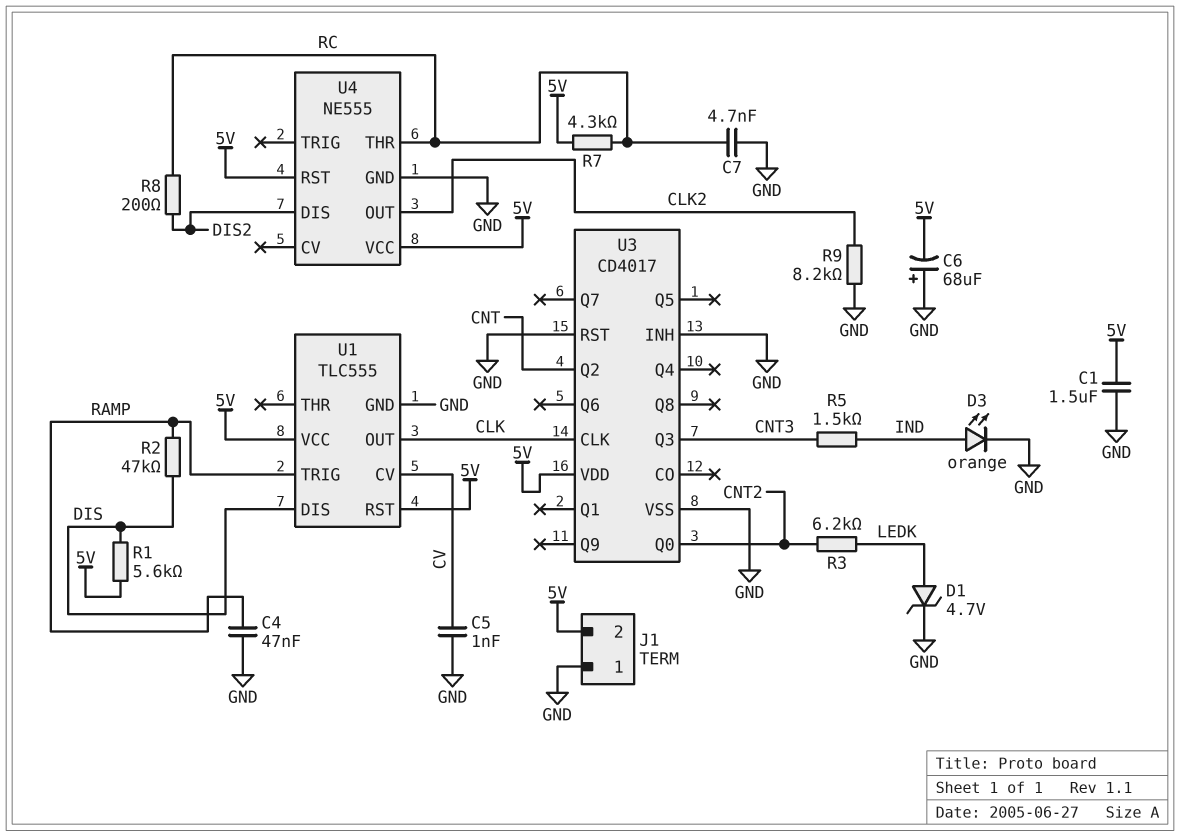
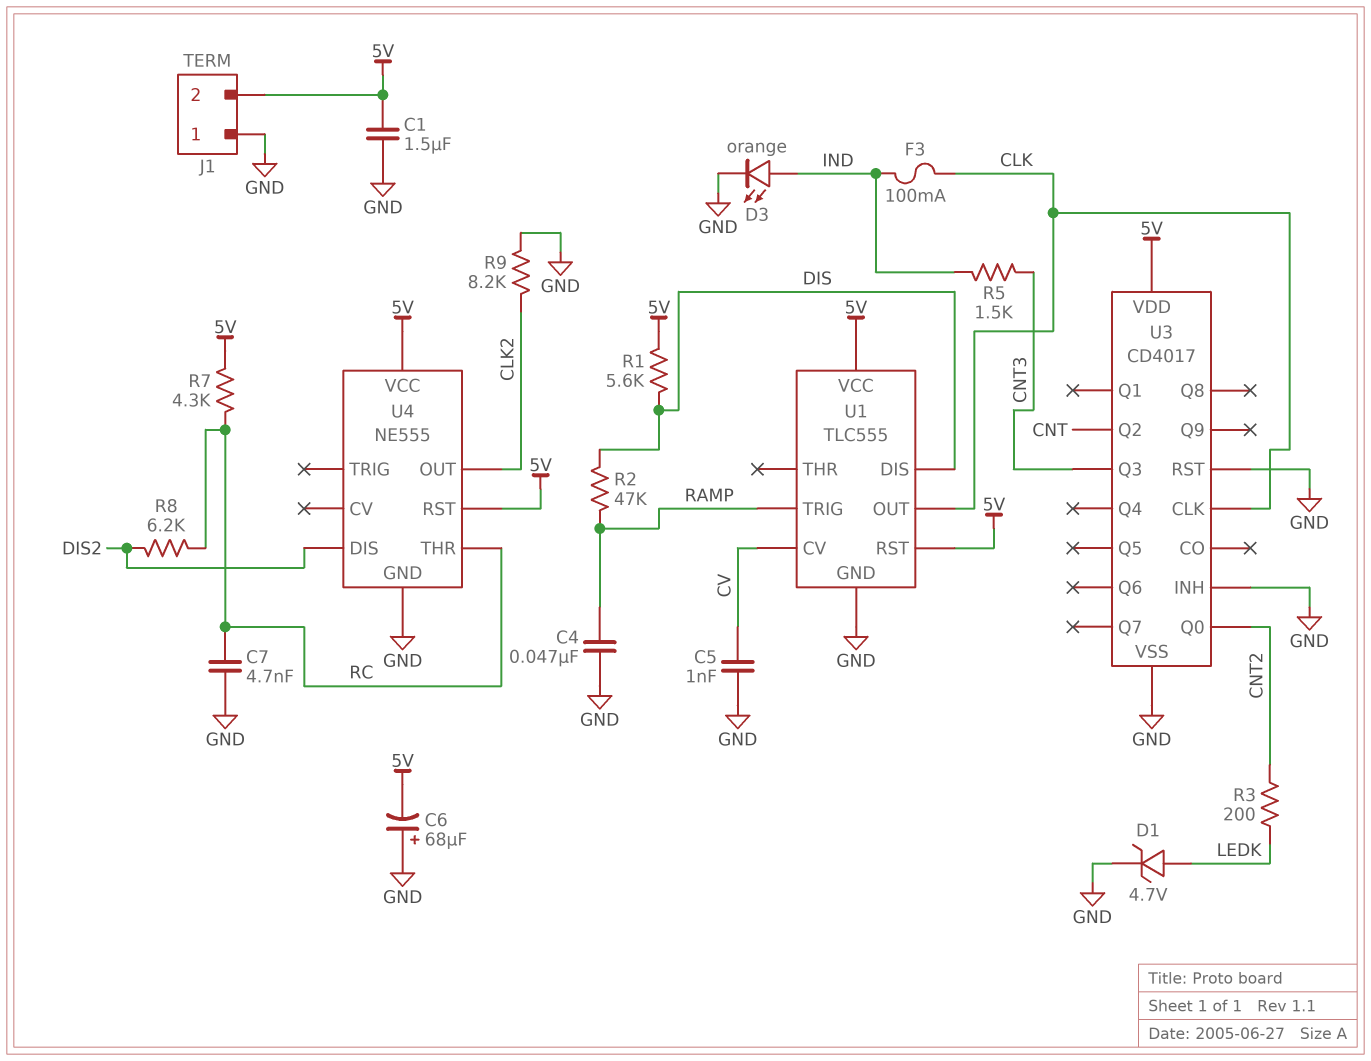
F3: none -> 100mA (CLK, IND)
R3: 6.2k (CNT2, LEDK) -> 200 (CNT2, LEDK)
R8: 200 (DIS2, RC) -> 6.2k (DIS2, RC)

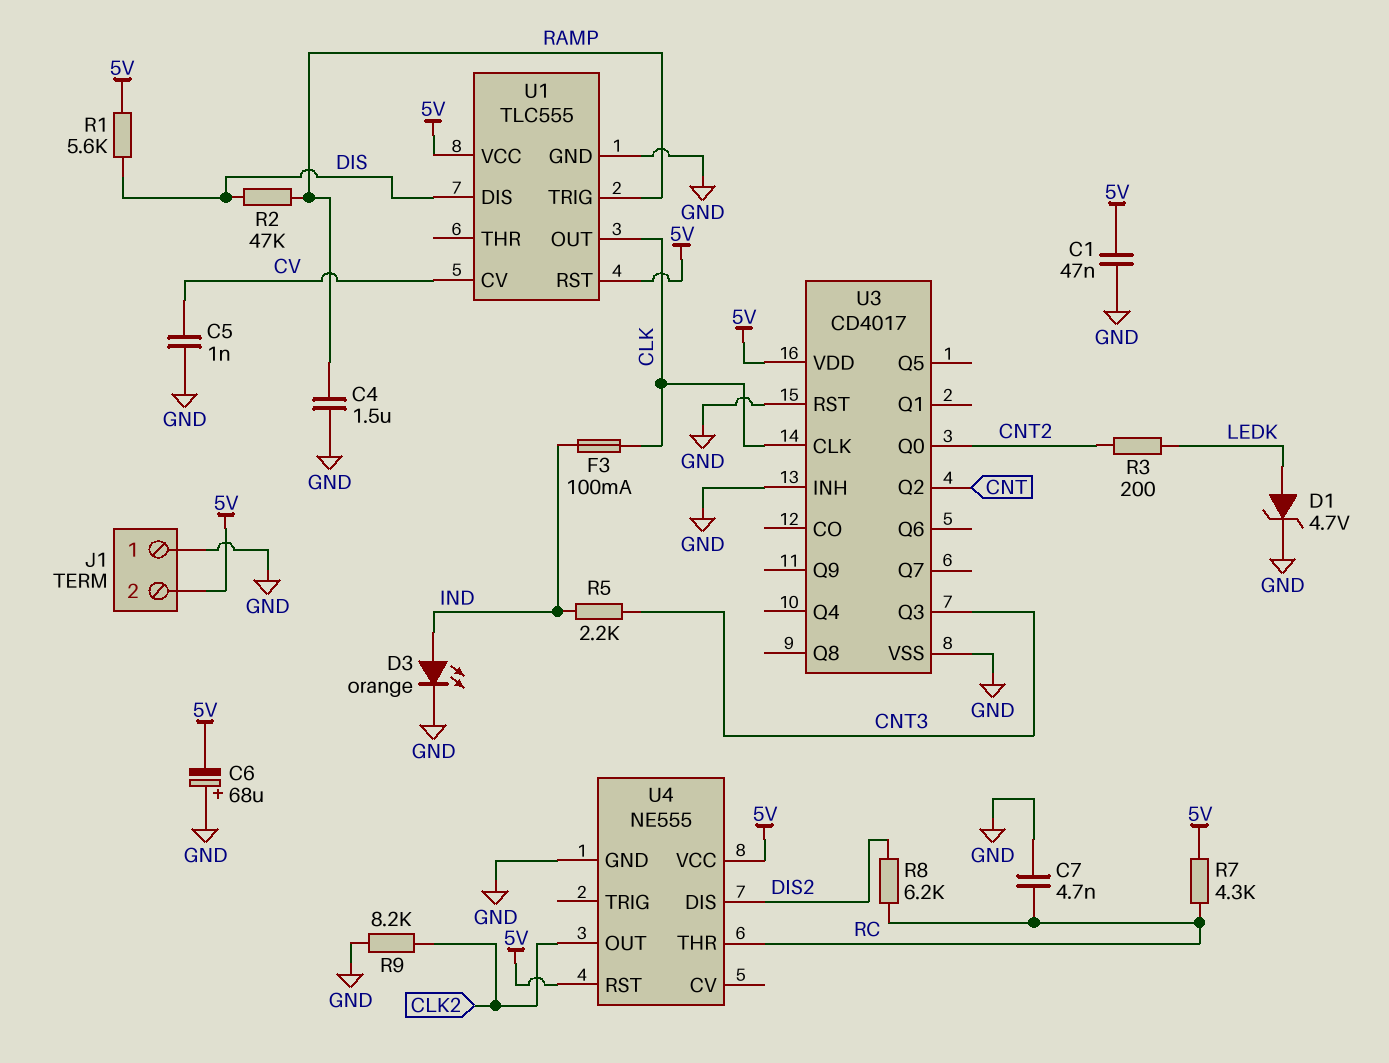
C1: 1.5uF (5V, GND) -> 47nF (5V, GND)
C4: 47nF (GND, RAMP) -> 1.5uF (GND, RAMP)
R5: 1.5k (CNT3, IND) -> 2.2k (CNT3, IND)

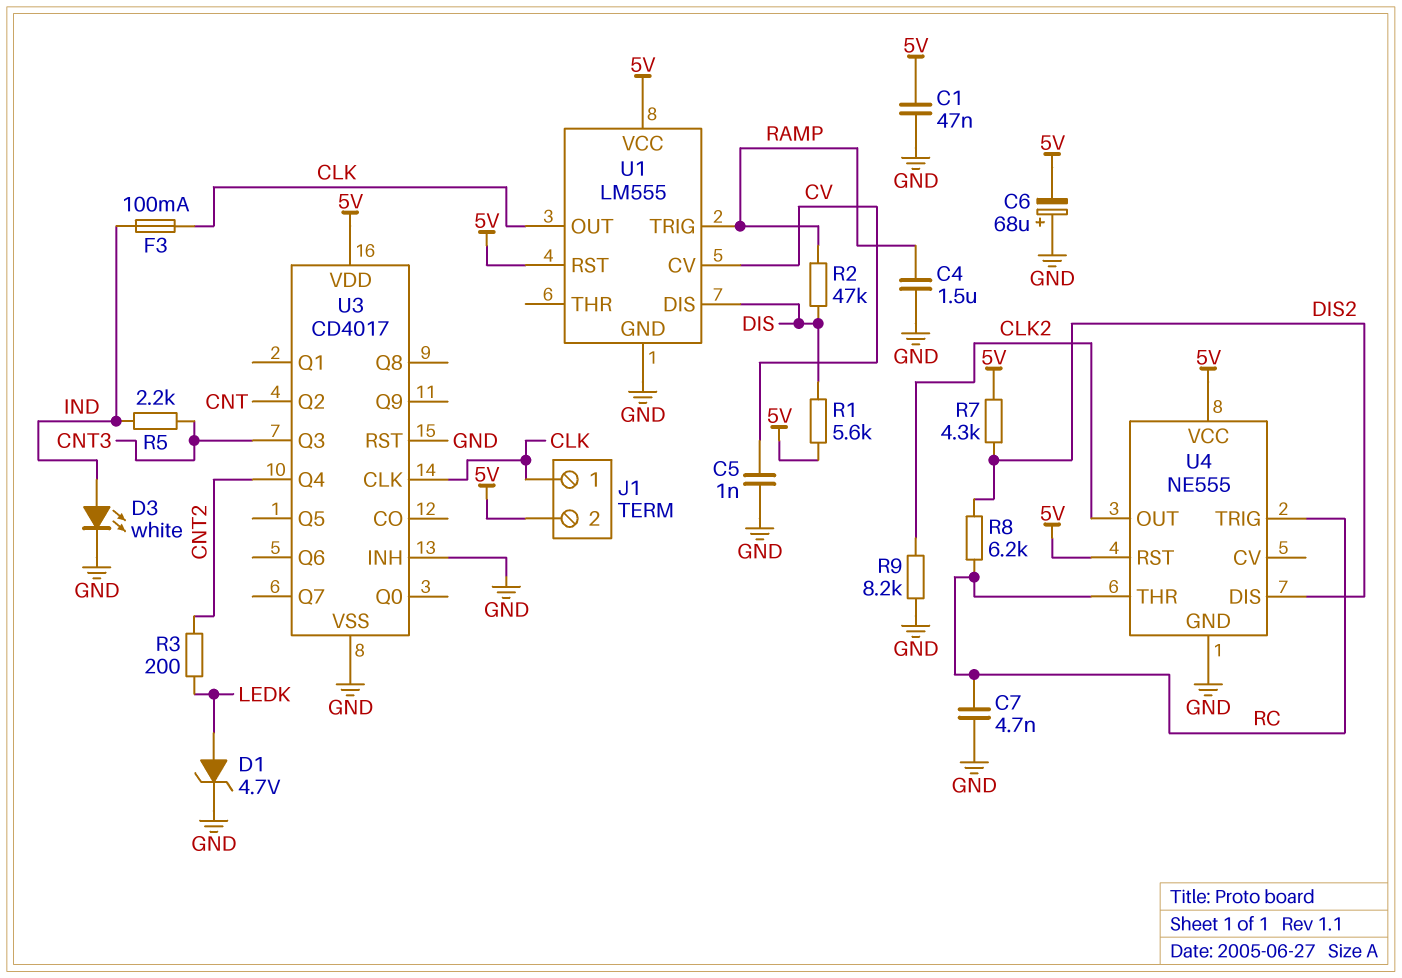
D3: LED orange (A IND, K GND) -> LED white (A IND, K GND)
J1 pin 1: GND -> CLK
R7: 4.3k (5V, RC) -> 4.3k (5V, DIS2)
U1: TLC555 -> LM555
U3 pin Q0: CNT2 -> none
U3 pin Q4: none -> CNT2
U4 pin TRIG: none -> RC

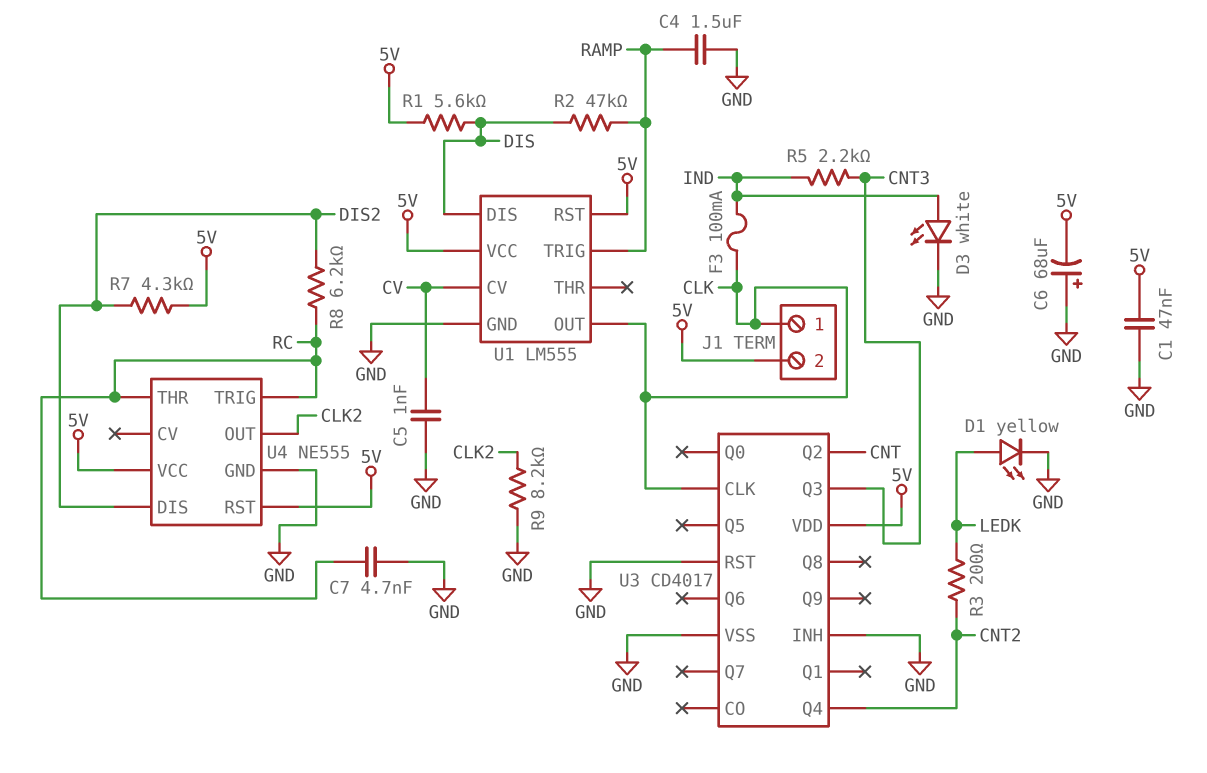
D1: zener 4.7V (A LEDK, K GND) -> LED yellow (A LEDK, K GND)

